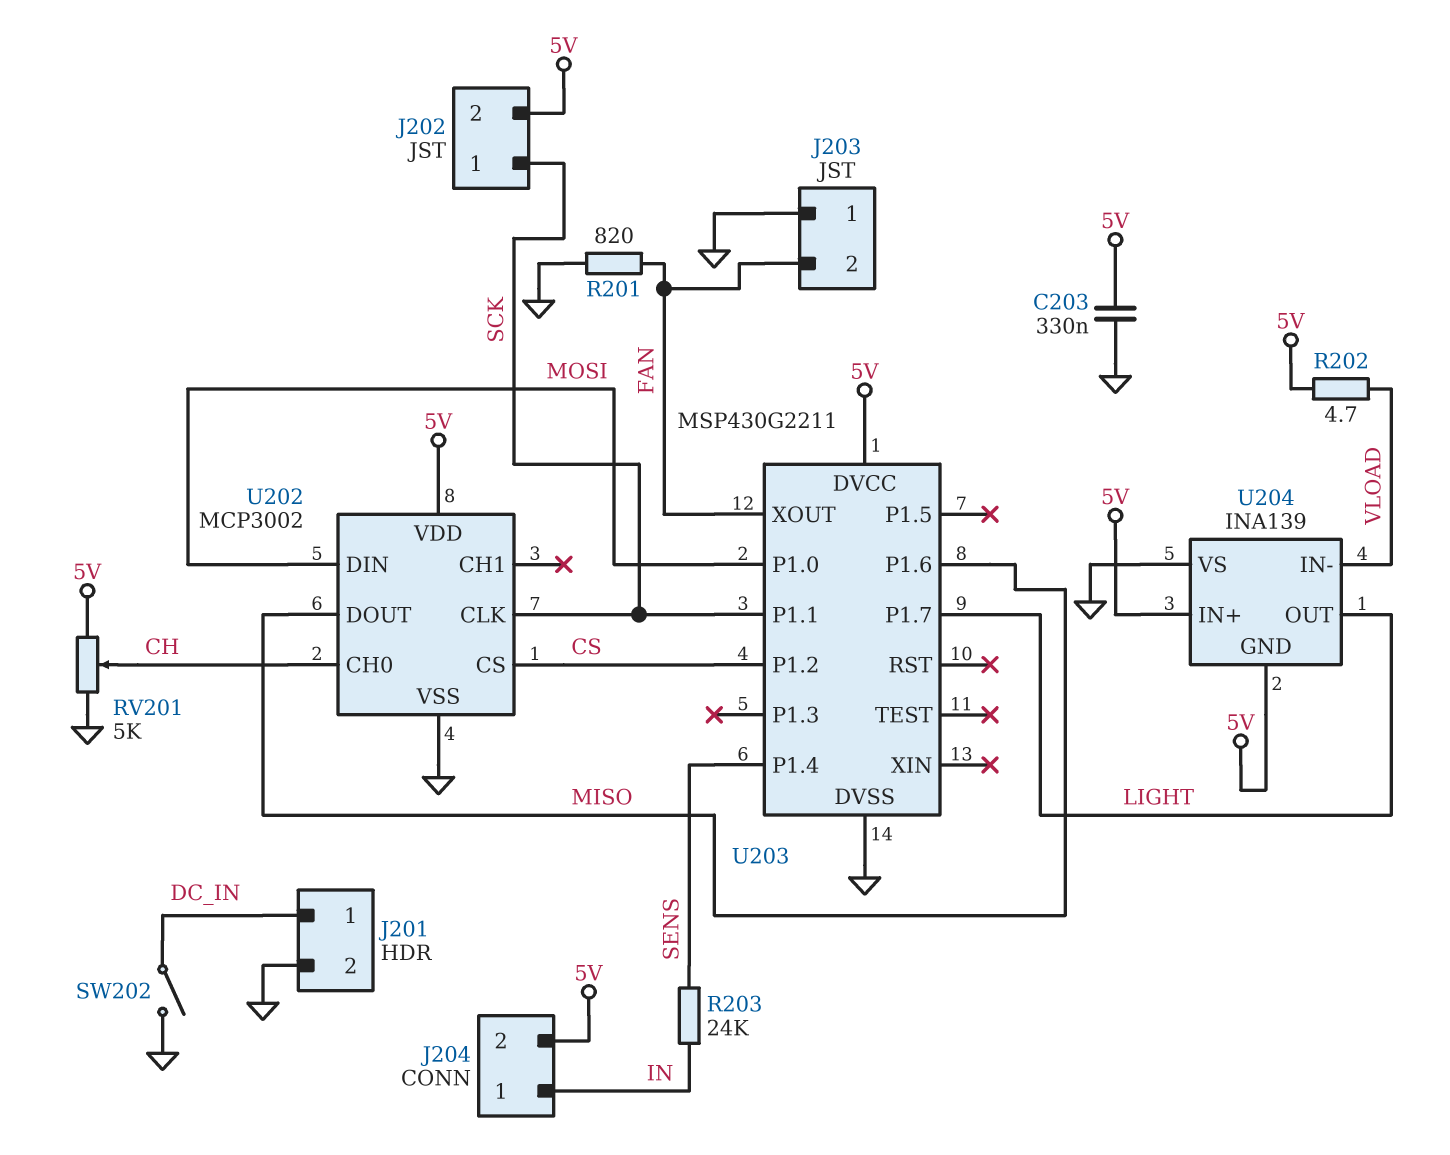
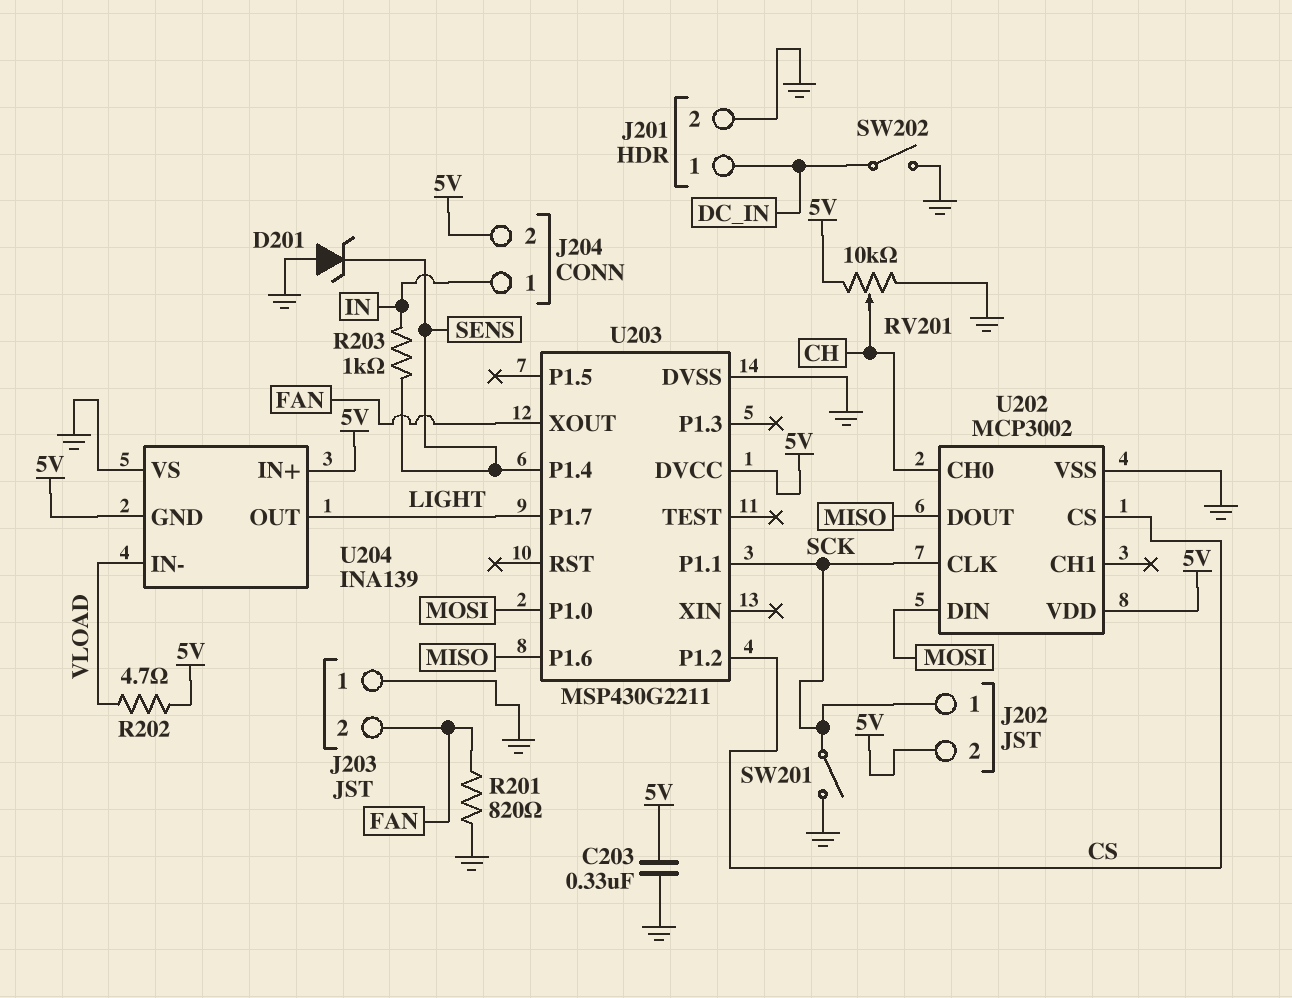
D201: none -> zener (A GND, K SENS)
R203: 24k (IN, SENS) -> 1k (IN, SENS)
RV201: 5k (5V, GND, wiper CH) -> 10k (5V, GND, wiper CH)
SW201: none -> switch (GND, SCK)

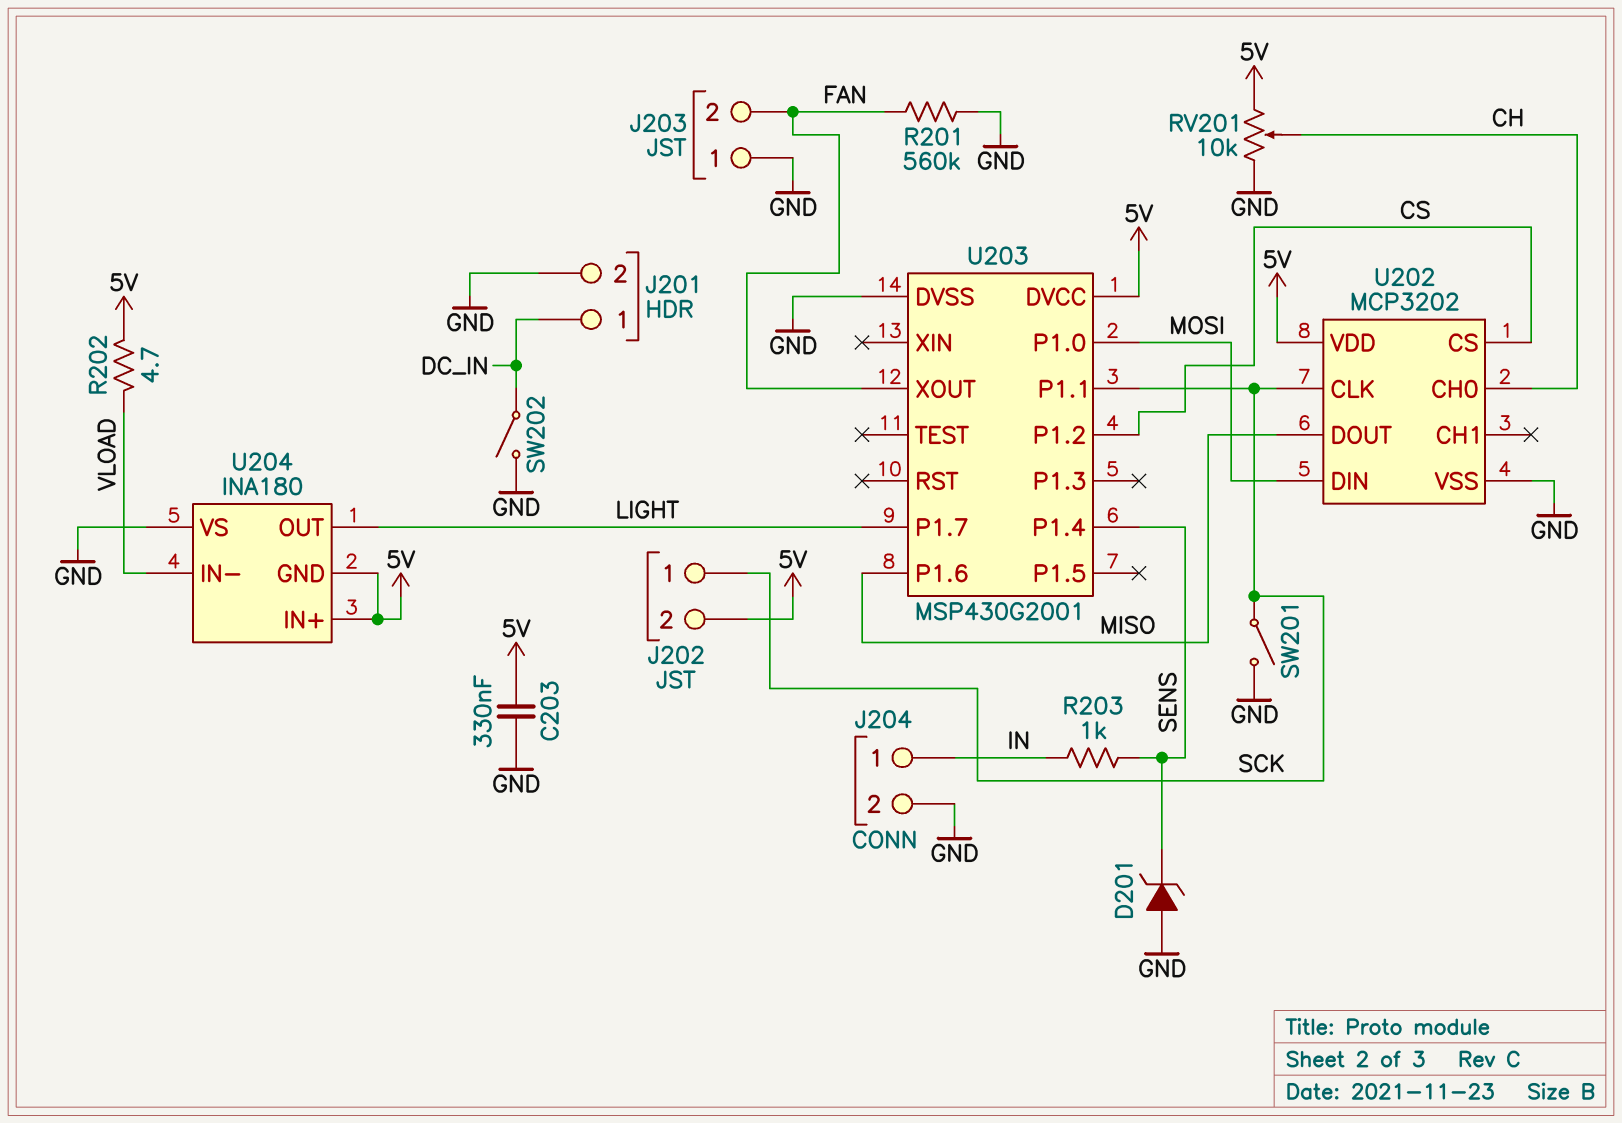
J204 pin 2: 5V -> GND
R201: 820 (FAN, GND) -> 560k (FAN, GND)
U202: MCP3002 -> MCP3202
U203: MSP430G2211 -> MSP430G2001
U204: INA139 -> INA180

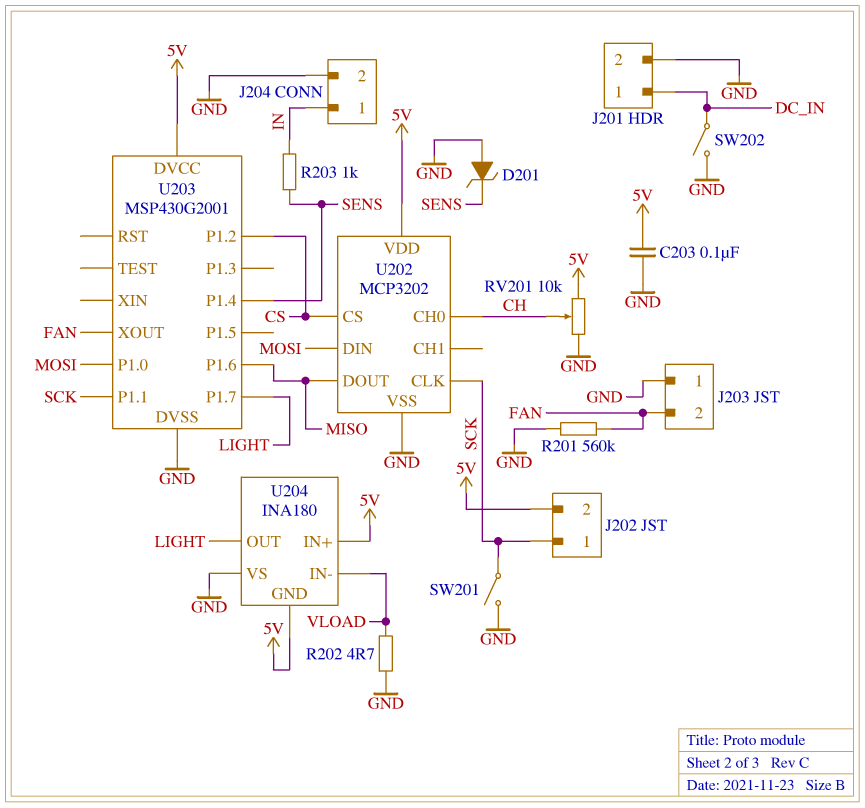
C203: 330nF (5V, GND) -> 100nF (5V, GND)
R202: 4.7 (5V, VLOAD) -> 4.7 (GND, VLOAD)

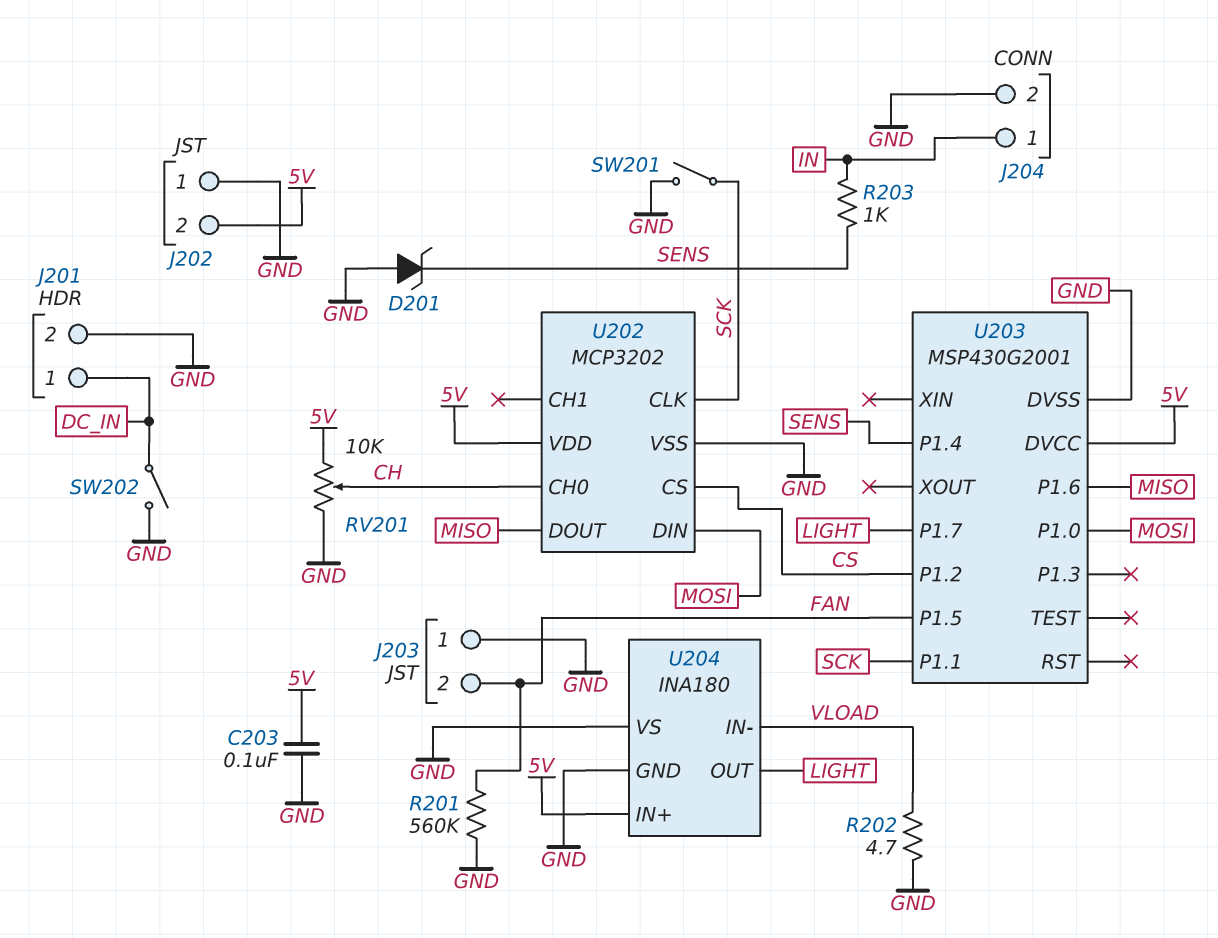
J202 pin 1: SCK -> GND
U203 pin P1.5: none -> FAN
U203 pin XOUT: FAN -> none
U204 pin GND: 5V -> GND

